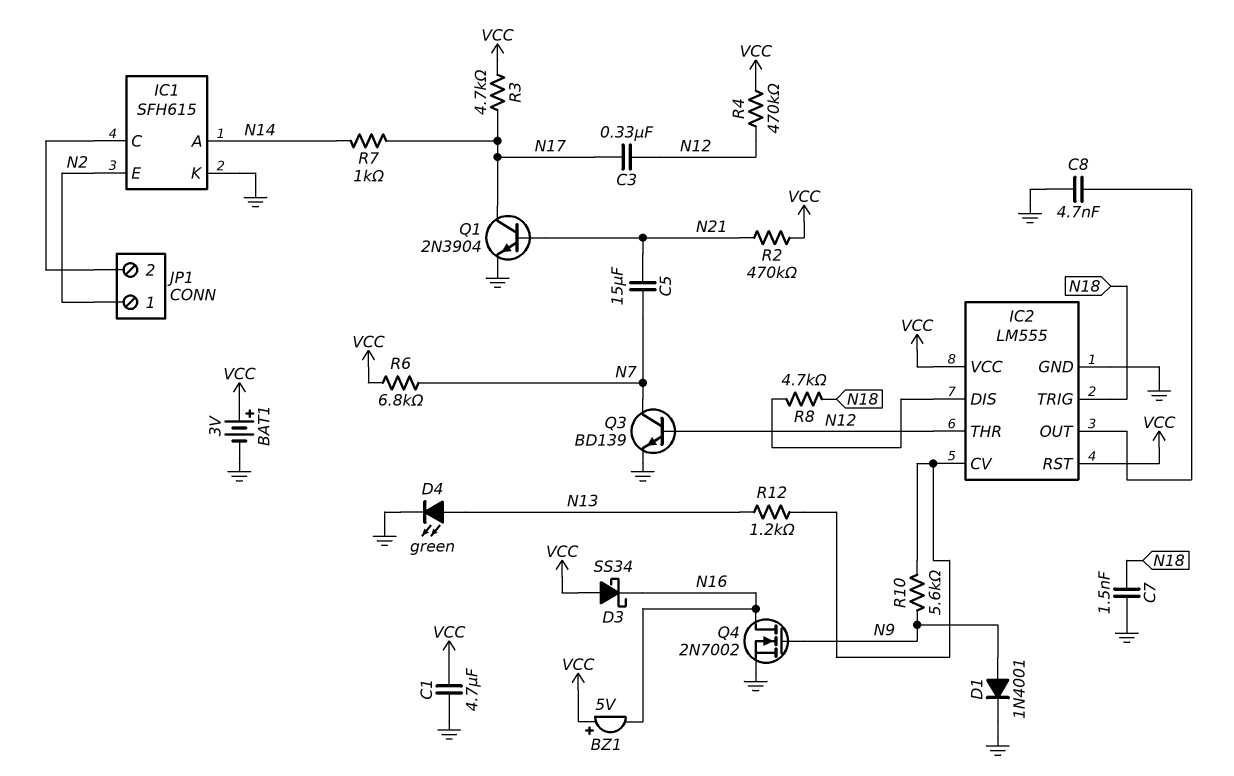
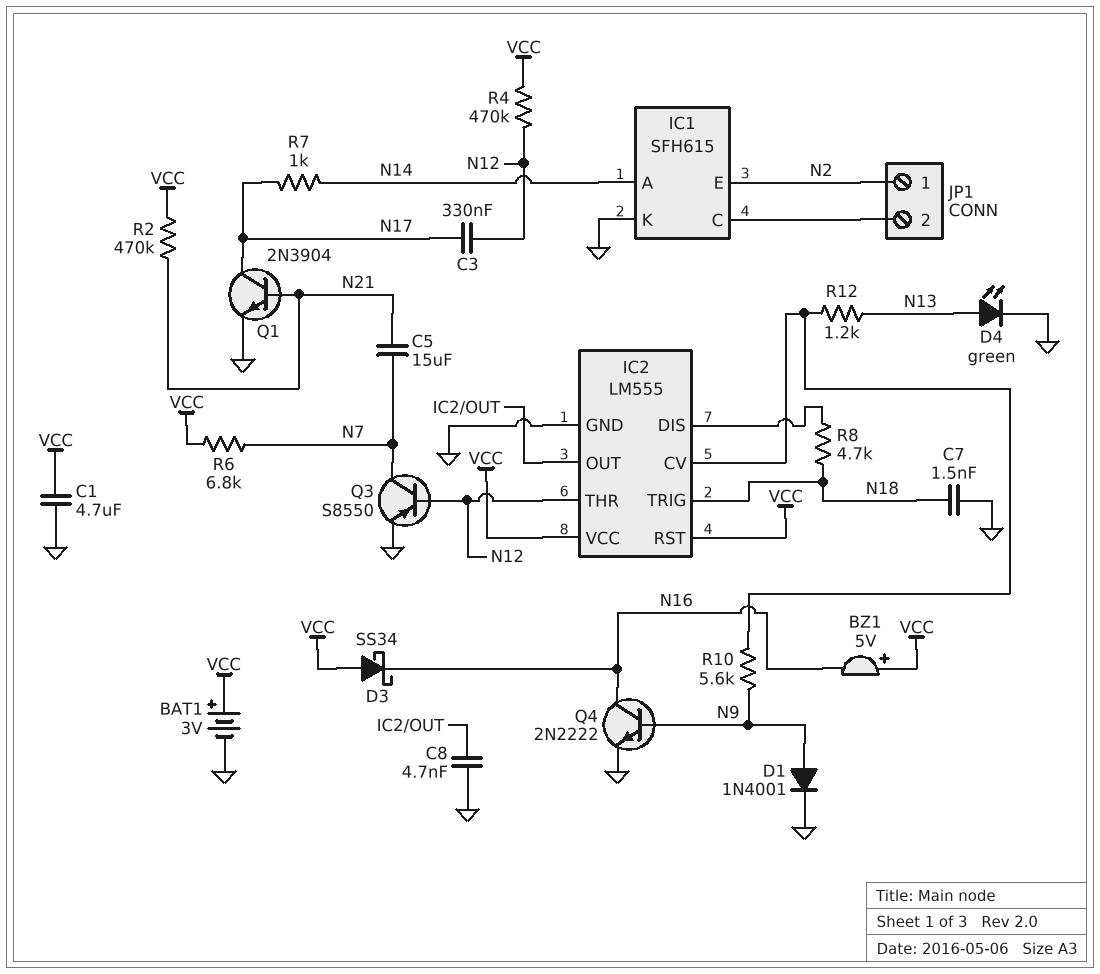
Q3: NPN BD139 (B N12, C N7, E GND) -> PNP S8550 (B N12, C N7, E GND)
Q4: NMOS 2N7002 (G N9, D N16, S GND) -> NPN 2N2222 (B N9, C N16, E GND)
R3: 4.7k (N17, VCC) -> none

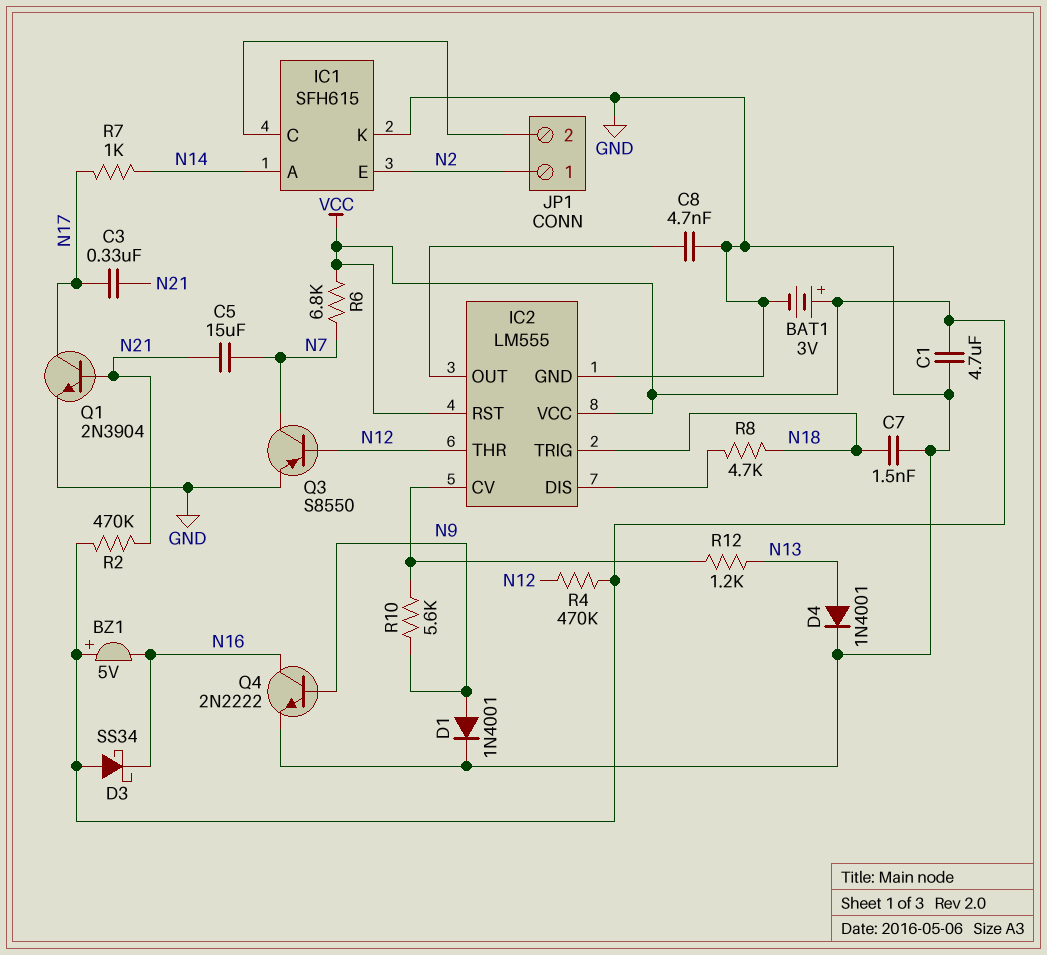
C3: 330nF (N12, N17) -> 330nF (N17, N21)
D4: LED green (A N13, K GND) -> diode 1N4001 (A N13, K GND)

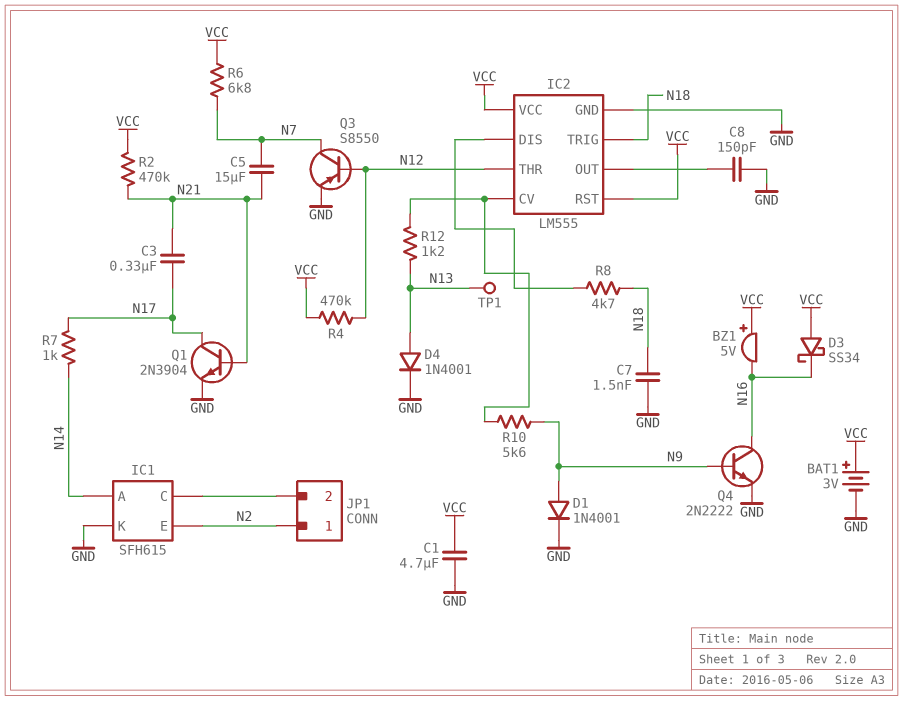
C8: 4.7nF (GND, IC2/OUT) -> 150pF (GND, IC2/OUT)
TP1: none -> test point (N13)

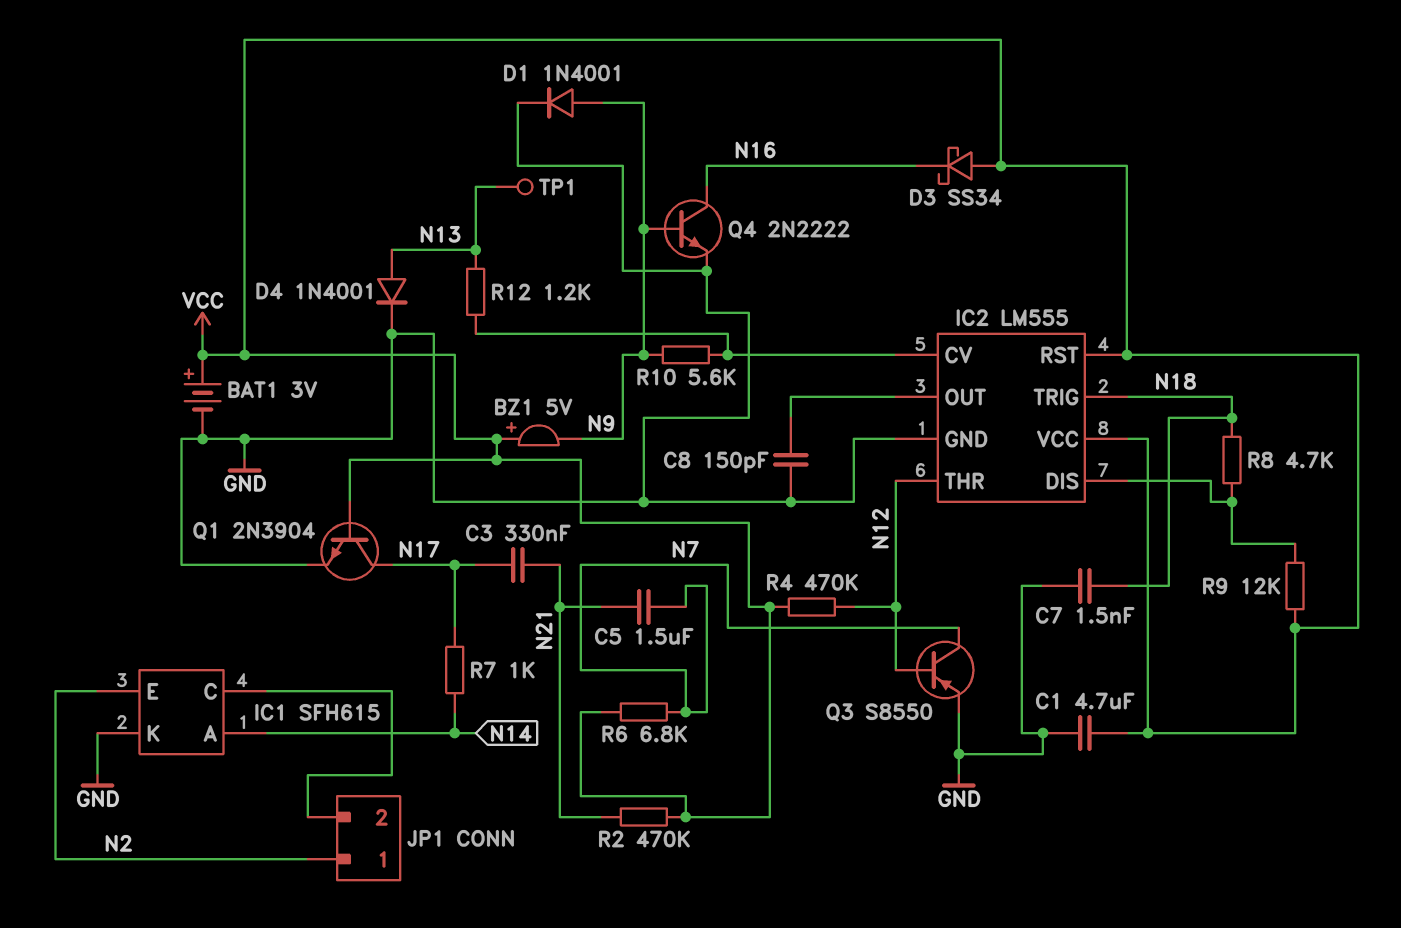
BZ1: buzzer 5V (plus VCC, minus N16) -> buzzer 5V (plus VCC, minus N9)
C5: 15uF (N7, N21) -> 1.5uF (N7, N21)
Q1: NPN 2N3904 (B N21, C N17, E GND) -> NPN 2N3904 (B VCC, C N17, E GND)
R9: none -> 12k (IC2/DIS, VCC)

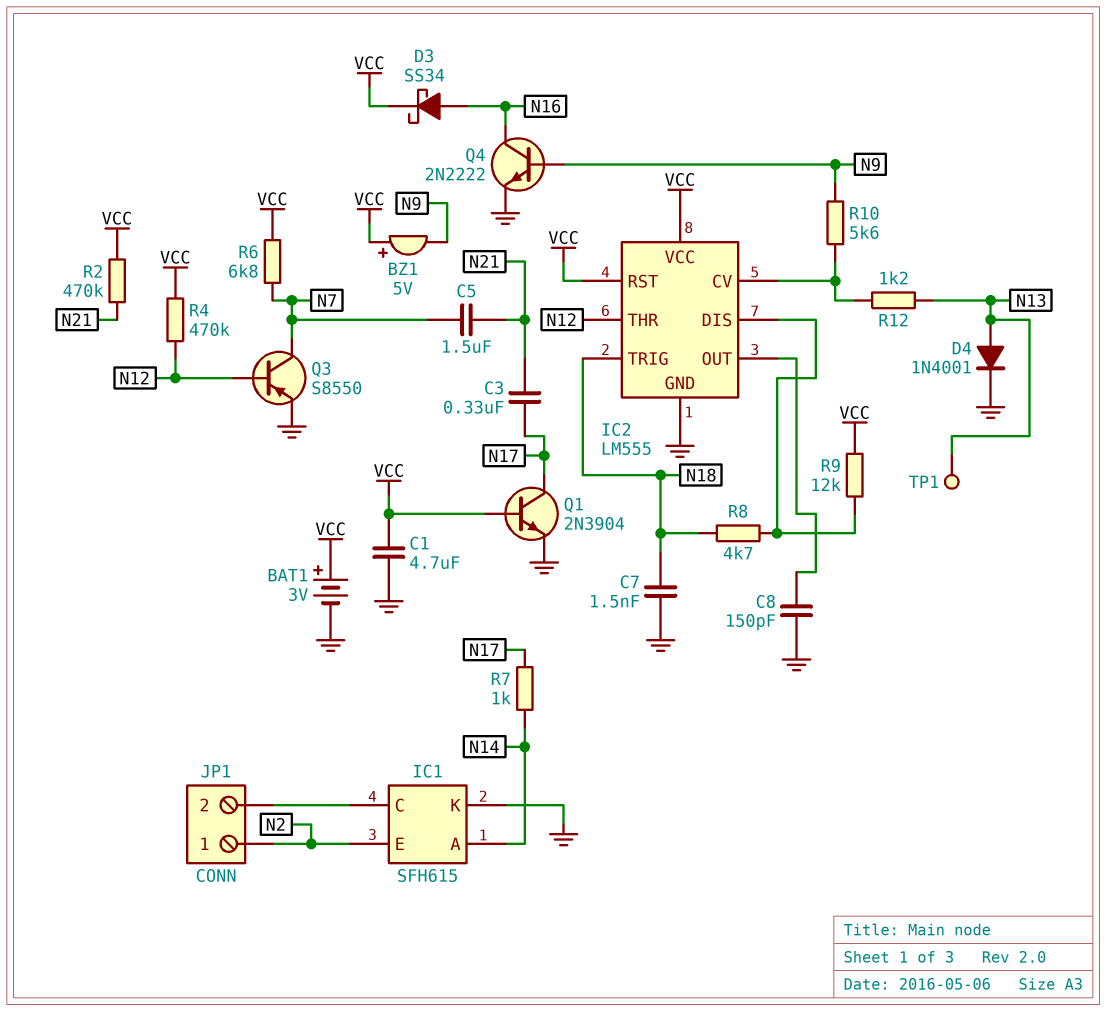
D1: diode 1N4001 (A N9, K GND) -> none
D3: schottky SS34 (A VCC, K N16) -> schottky SS34 (A N16, K VCC)

